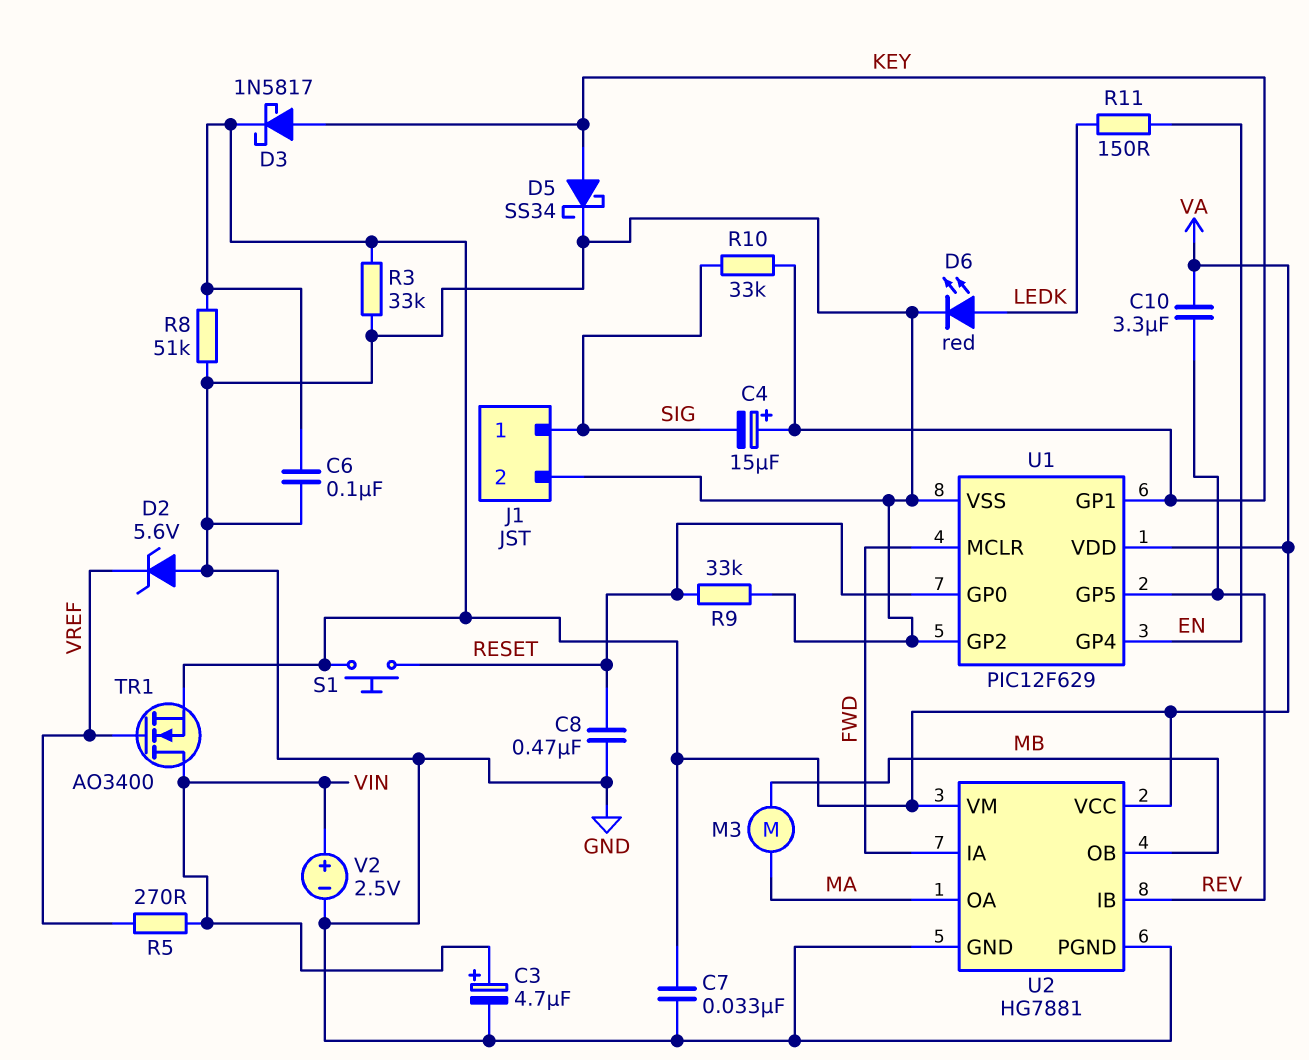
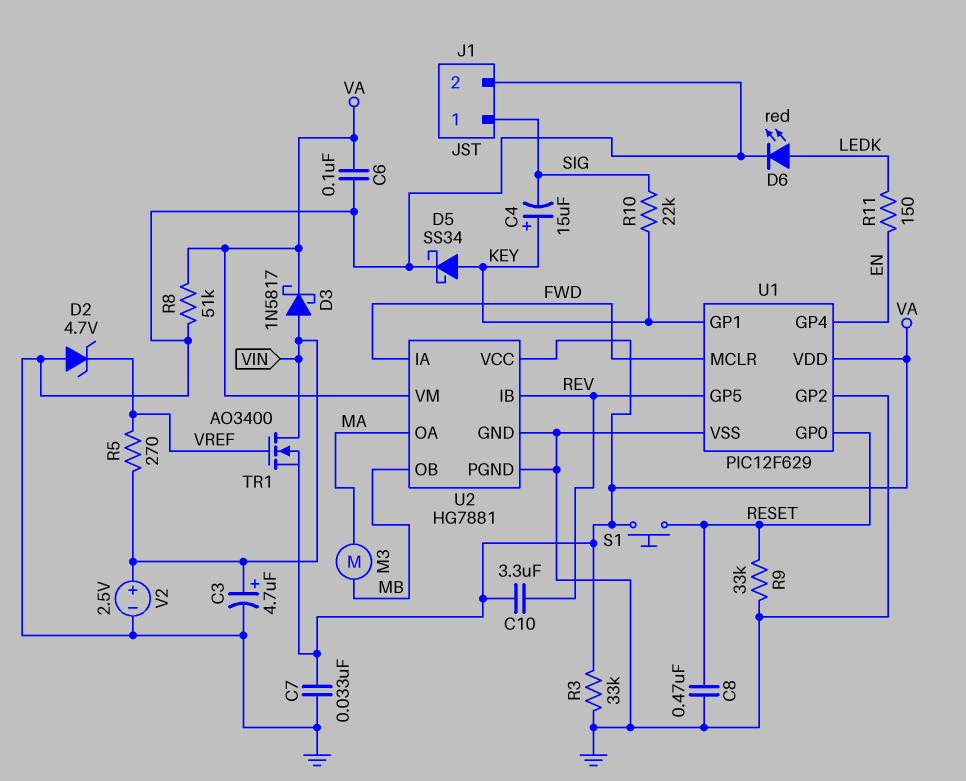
D2: zener 5.6V (A GND, K VREF) -> zener 4.7V (A GND, K VREF)
D3: schottky 1N5817 (A KEY, K VA) -> schottky 1N5817 (A VIN, K VA)
R10: 33k (KEY, SIG) -> 22k (KEY, SIG)

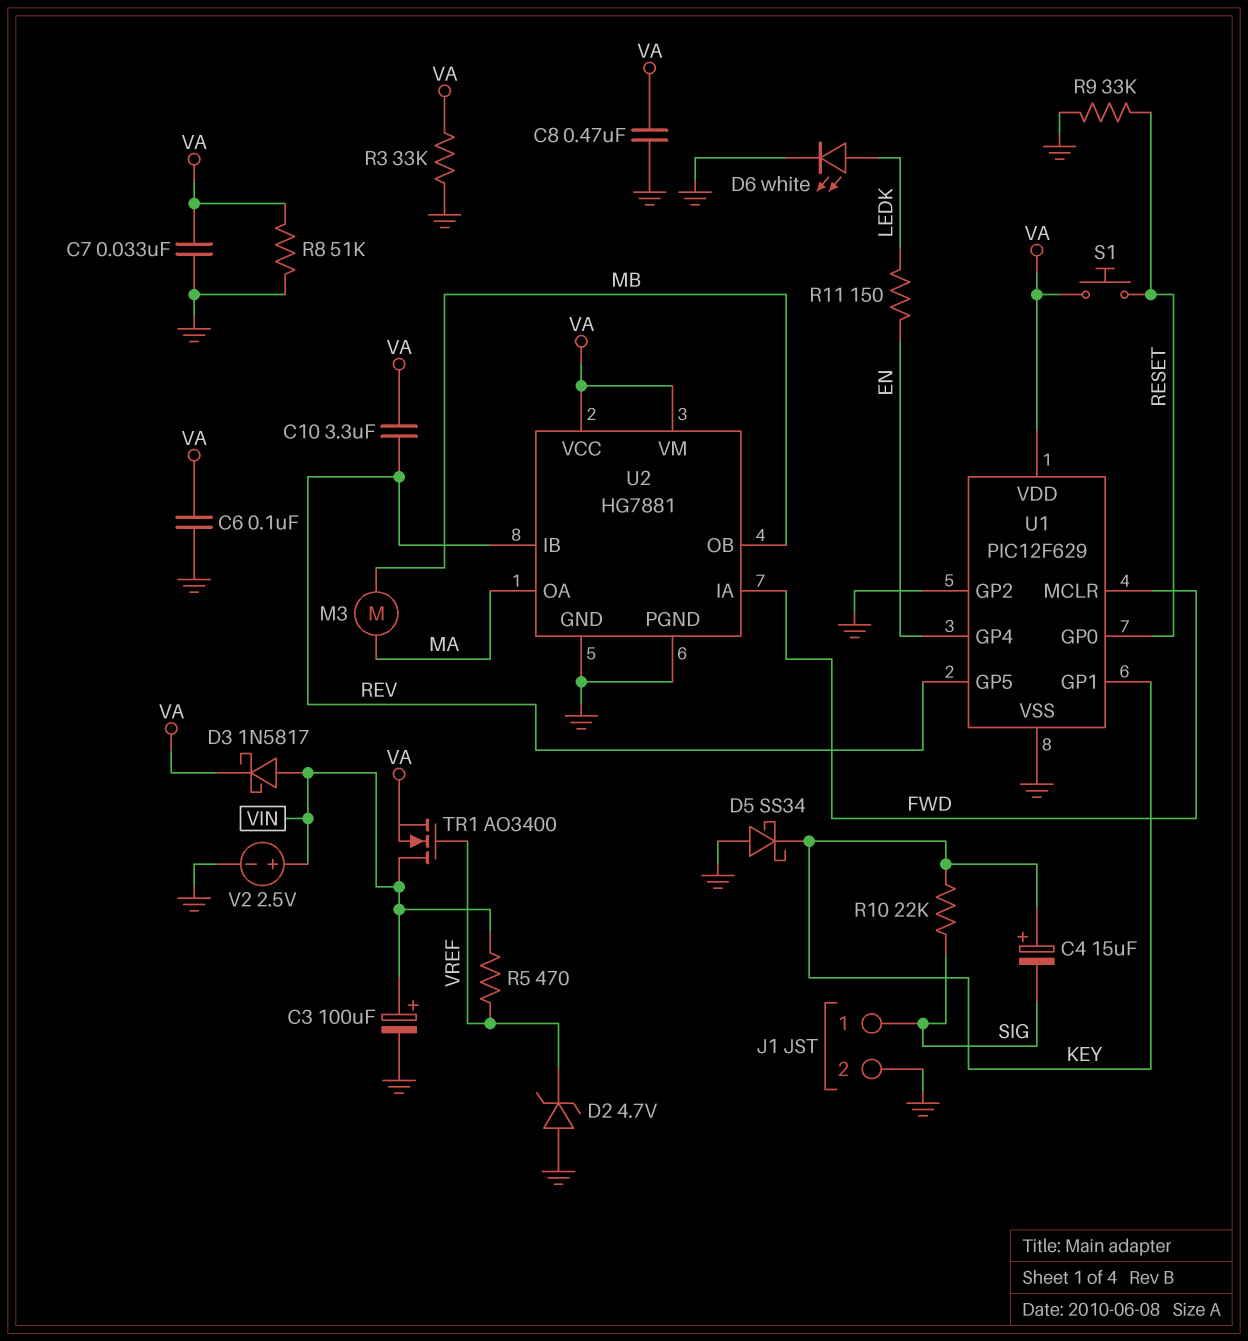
C3: 4.7uF (plus VIN, minus GND) -> 100uF (plus VIN, minus GND)
C8: 470nF (GND, RESET) -> 470nF (GND, VA)
D5: schottky SS34 (A KEY, K GND) -> schottky SS34 (A GND, K KEY)
D6: LED red (A LEDK, K GND) -> LED white (A LEDK, K GND)
R5: 270 (VIN, VREF) -> 470 (VIN, VREF)

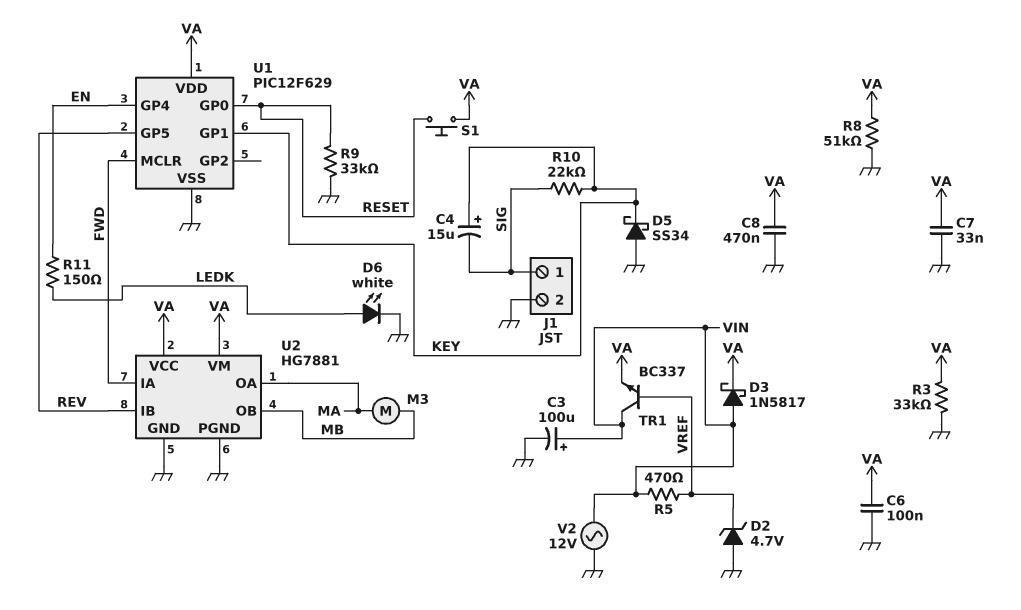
C10: 3.3uF (REV, VA) -> none
TR1: NMOS AO3400 (G VREF, D VIN, S VA) -> NPN BC337 (B VREF, C VIN, E VA)
U1 pin GP2: GND -> none
V2: 2.5V (plus VIN, minus GND) -> AC 12V (GND, VIN)

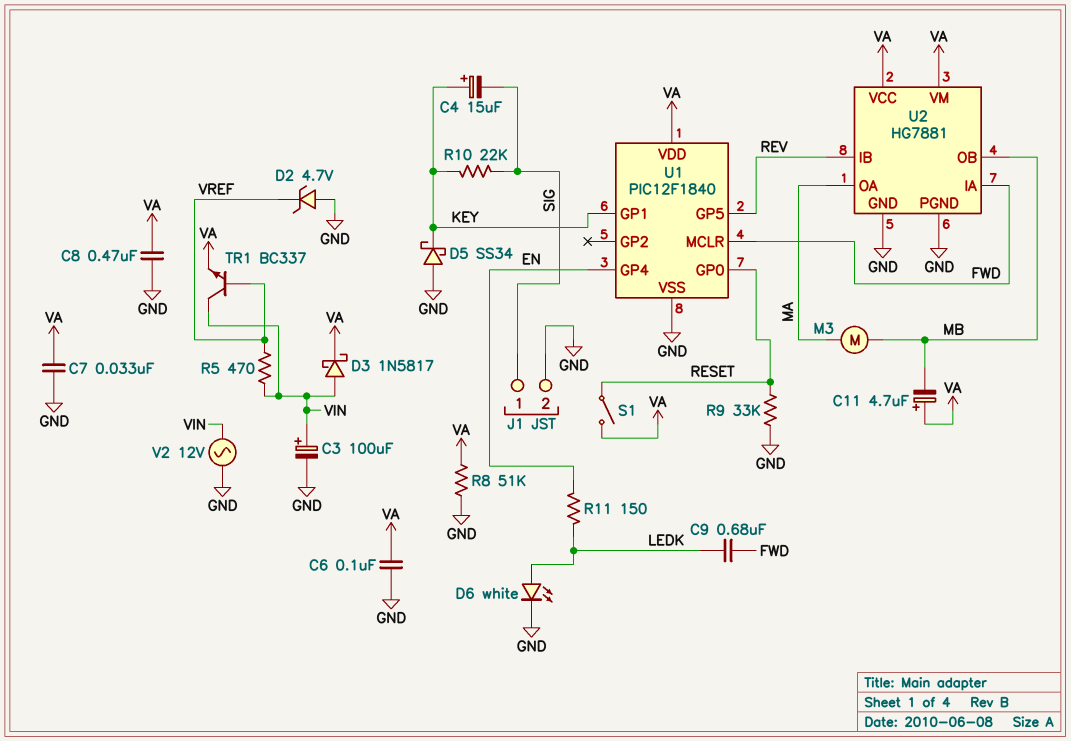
C9: none -> 680nF (FWD, LEDK)
C11: none -> 4.7uF (plus VA, minus MB)
R3: 33k (GND, VA) -> none
S1: button (RESET, VA) -> switch (RESET, VA)
U1: PIC12F629 -> PIC12F1840

